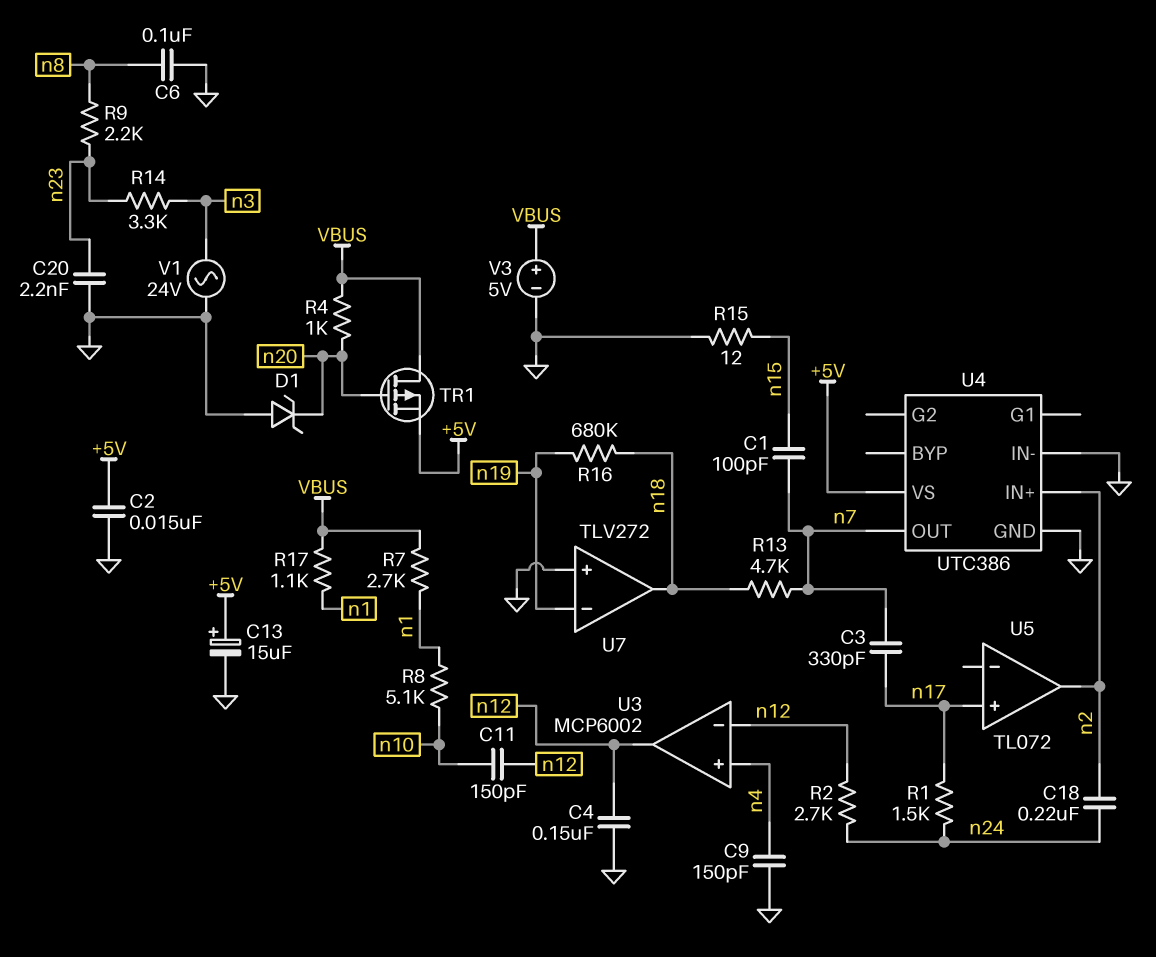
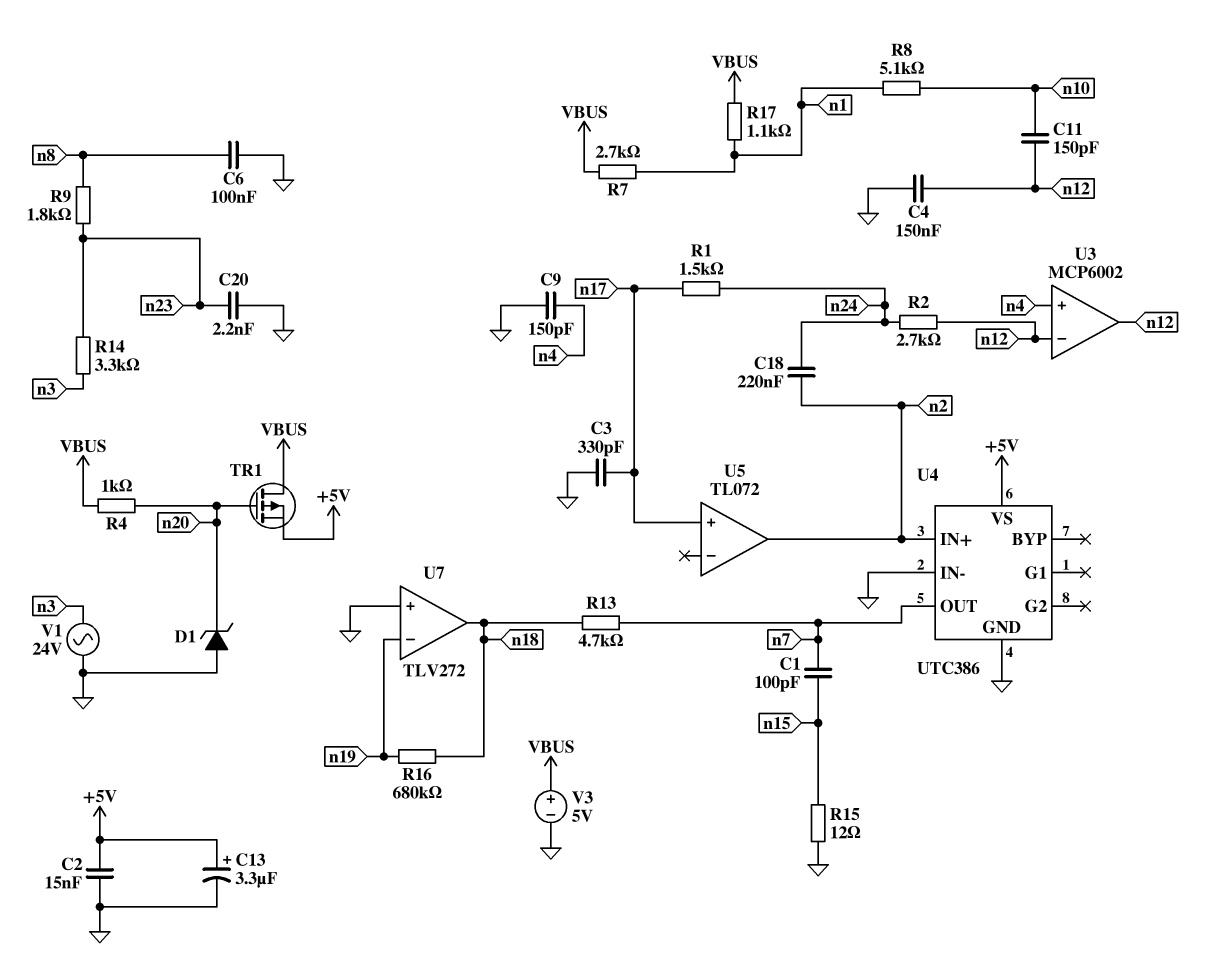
C3: 330pF (n7, n17) -> 330pF (GND, n17)
C13: 15uF (plus +5V, minus GND) -> 3.3uF (plus +5V, minus GND)
R9: 2.2k (n8, n23) -> 1.8k (n8, n23)

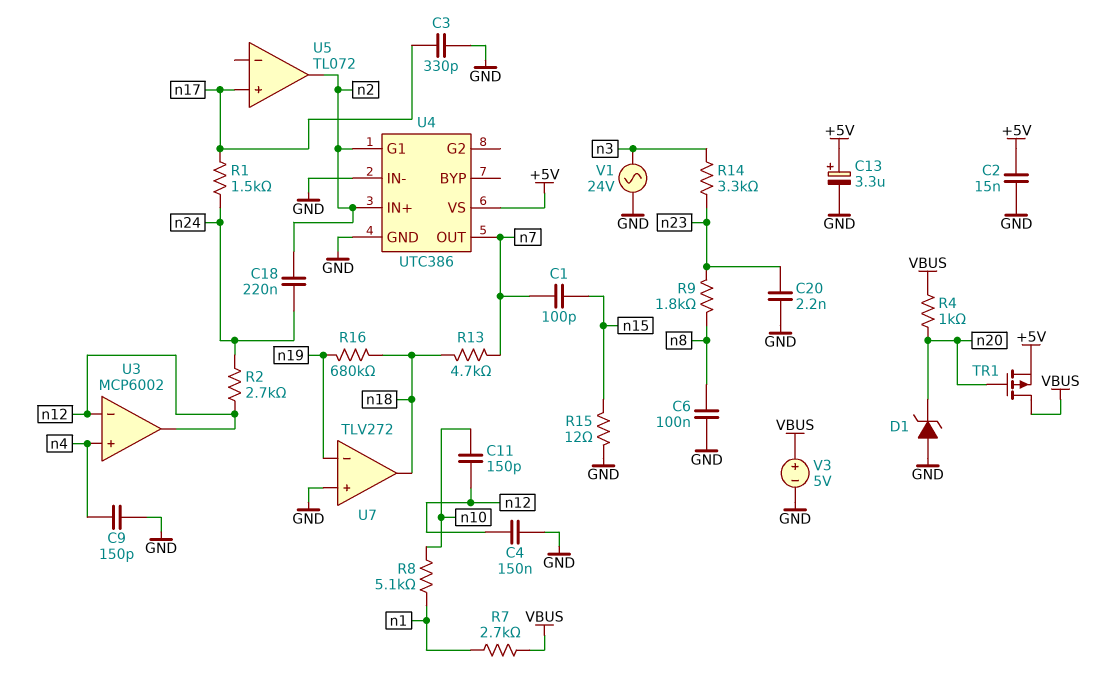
R17: 1.1k (VBUS, n1) -> none
U4 pin G1: none -> n2

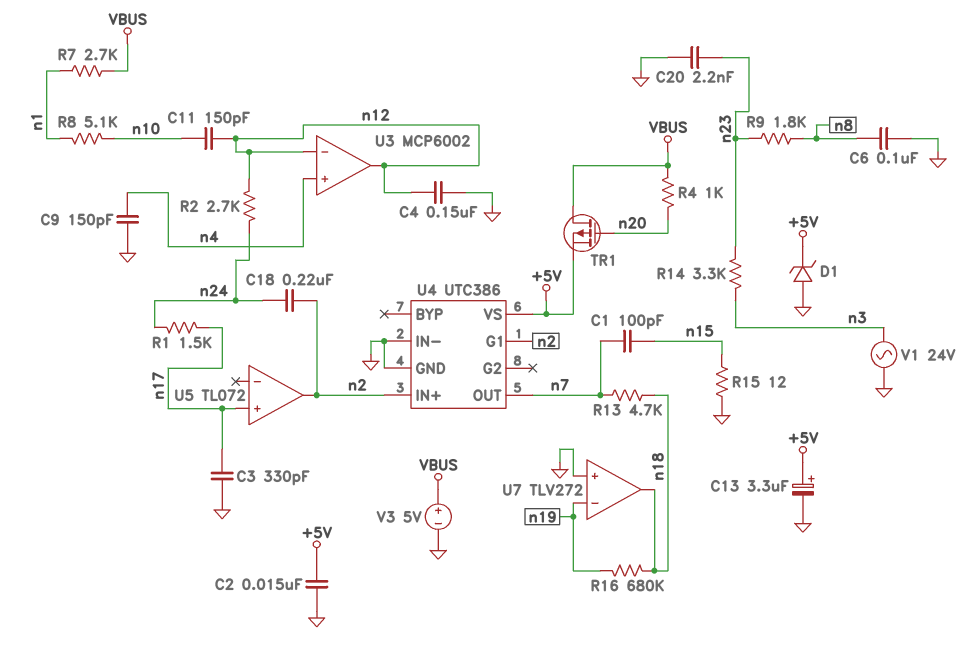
D1: zener (A GND, K n20) -> zener (A GND, K +5V)

